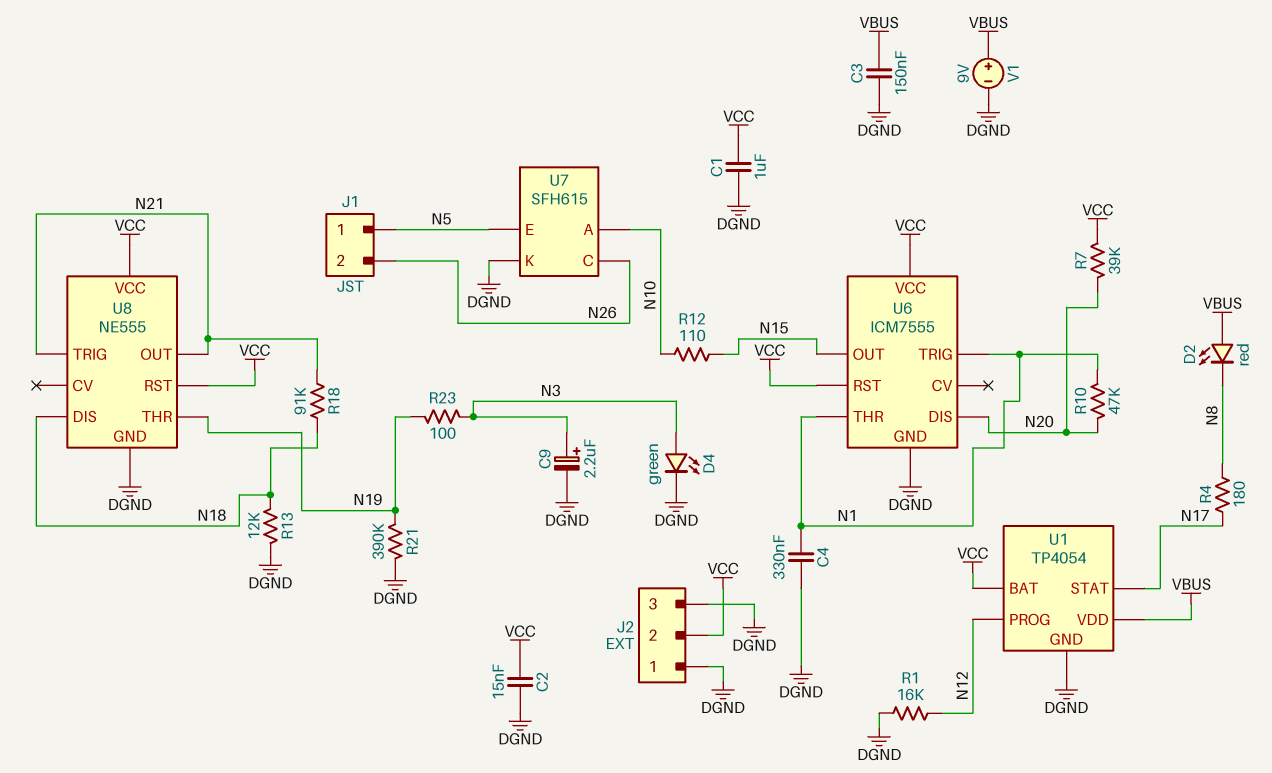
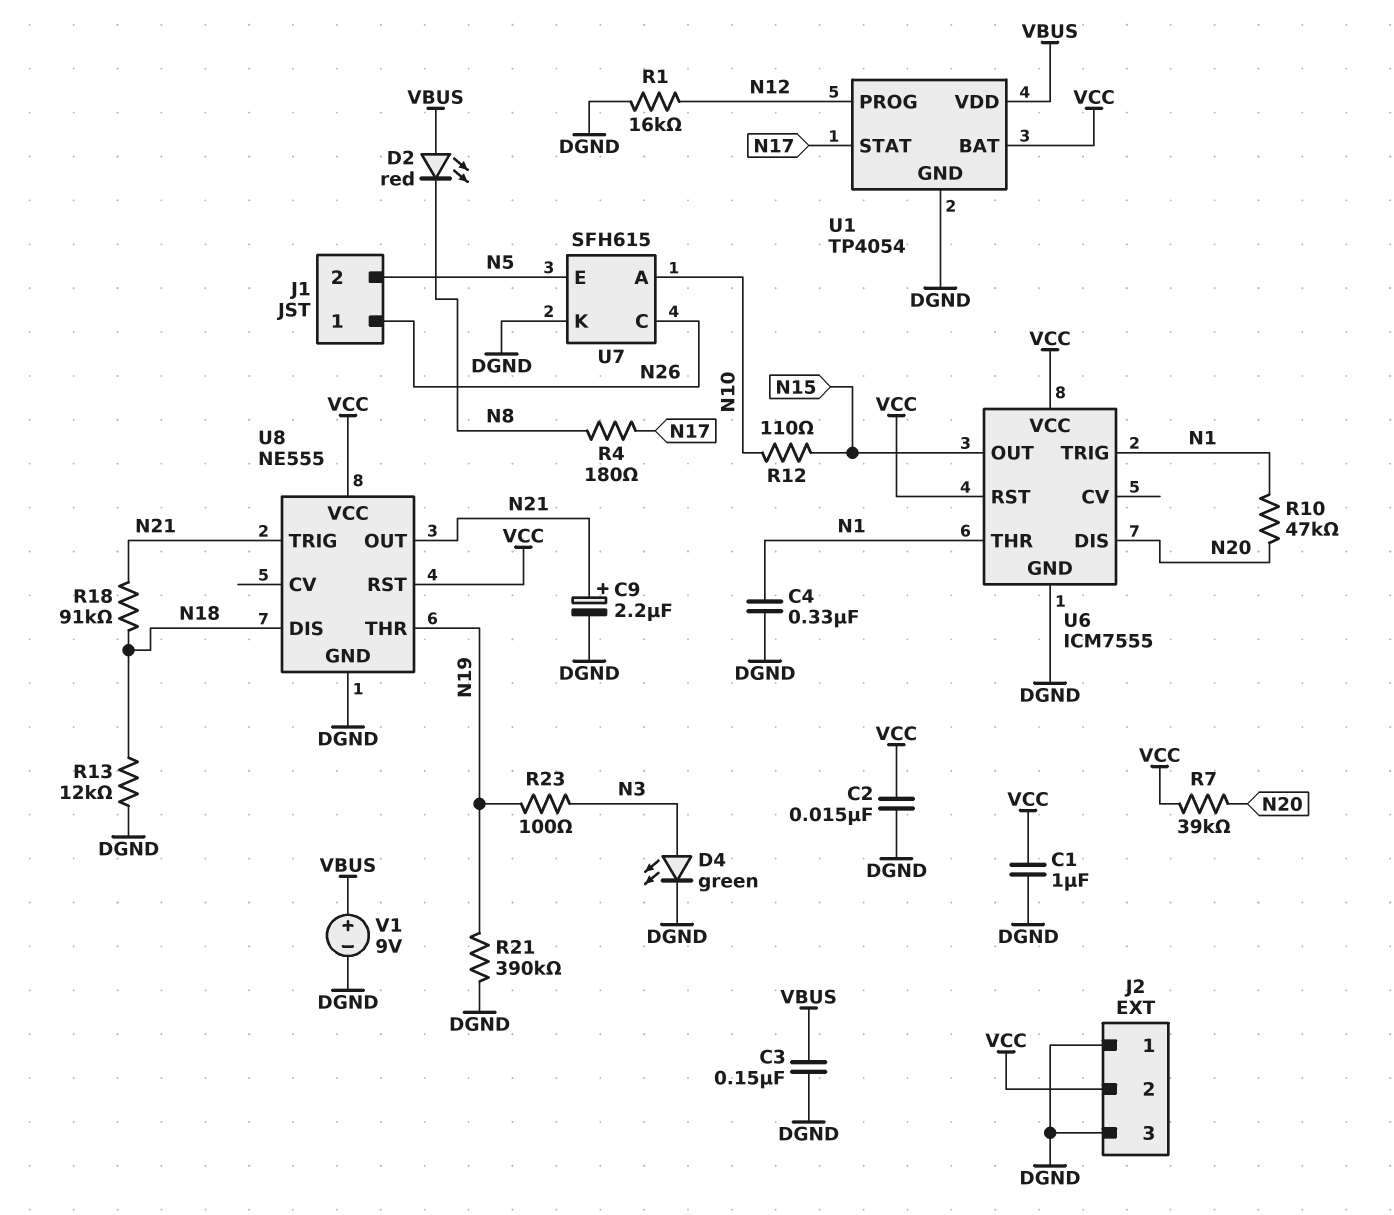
C9: 2.2uF (plus N3, minus DGND) -> 2.2uF (plus N21, minus DGND)
J1 pin 1: N5 -> N26
J1 pin 2: N26 -> N5

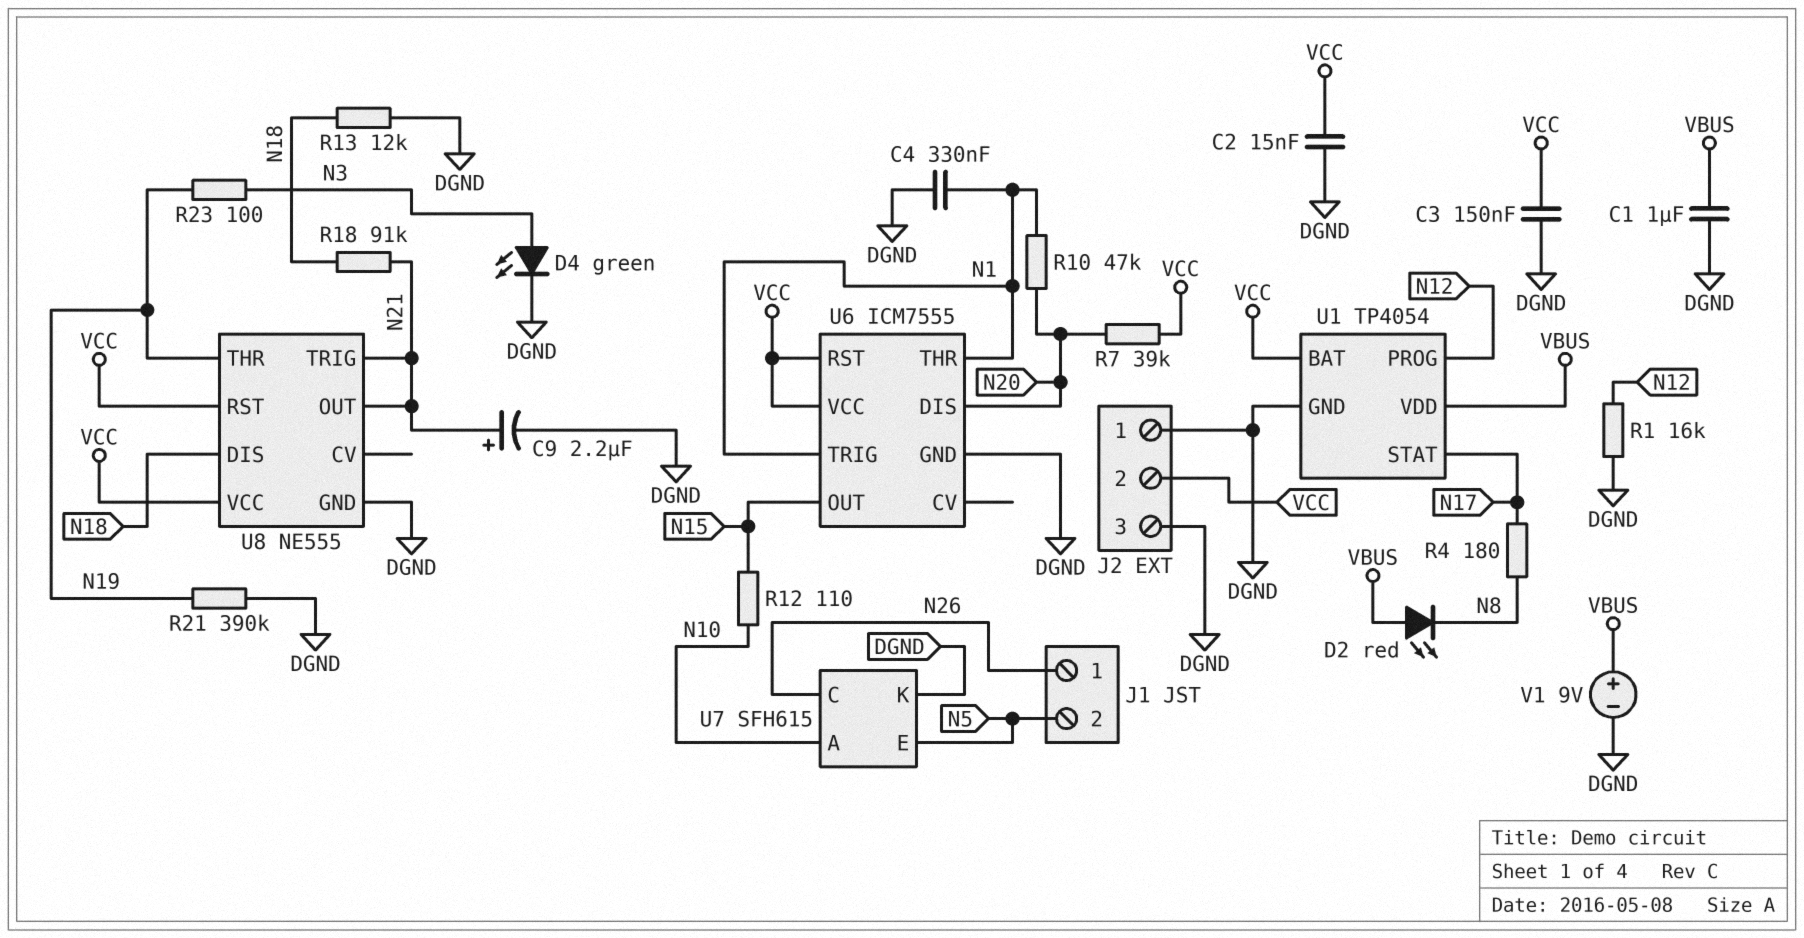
C1: 1uF (DGND, VCC) -> 1uF (DGND, VBUS)
C3: 150nF (DGND, VBUS) -> 150nF (DGND, VCC)

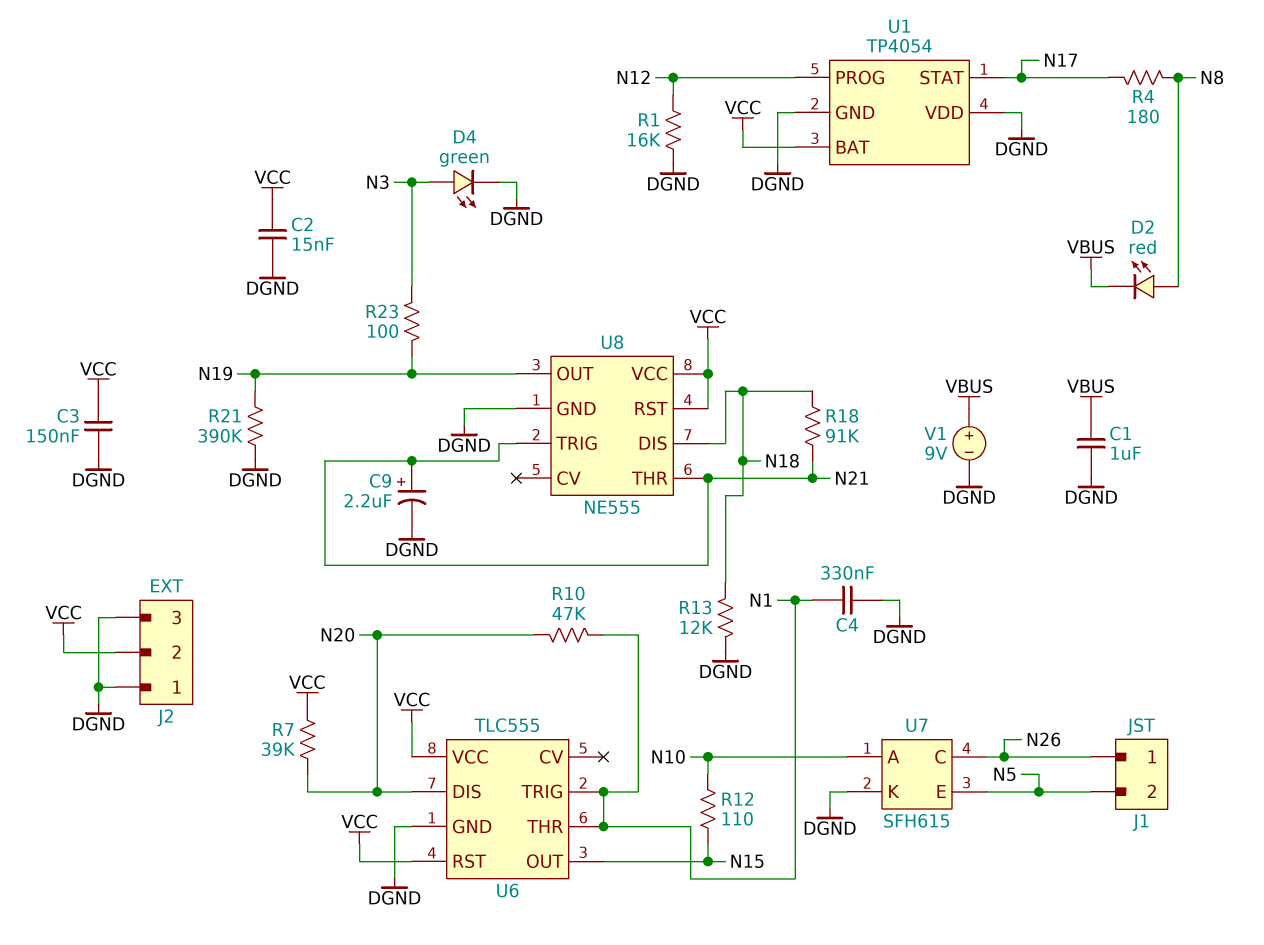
D2: LED red (A VBUS, K N8) -> LED red (A N8, K VBUS)
U1 pin VDD: VBUS -> DGND
U6: ICM7555 -> TLC555
U8 pin OUT: N21 -> N19
U8 pin THR: N19 -> N21

